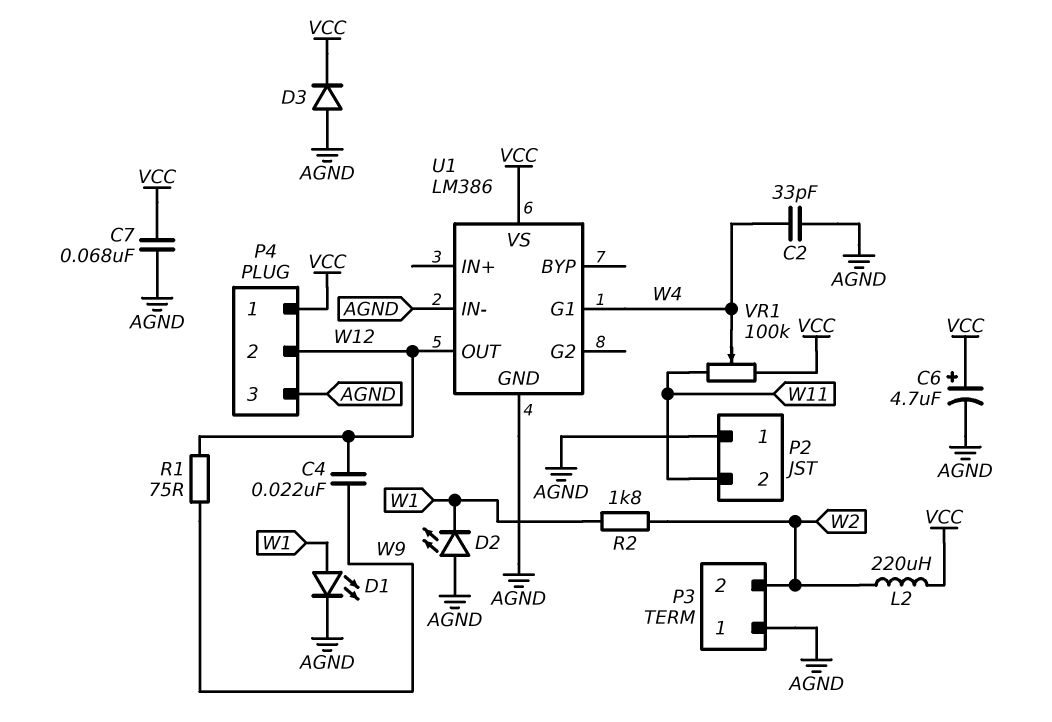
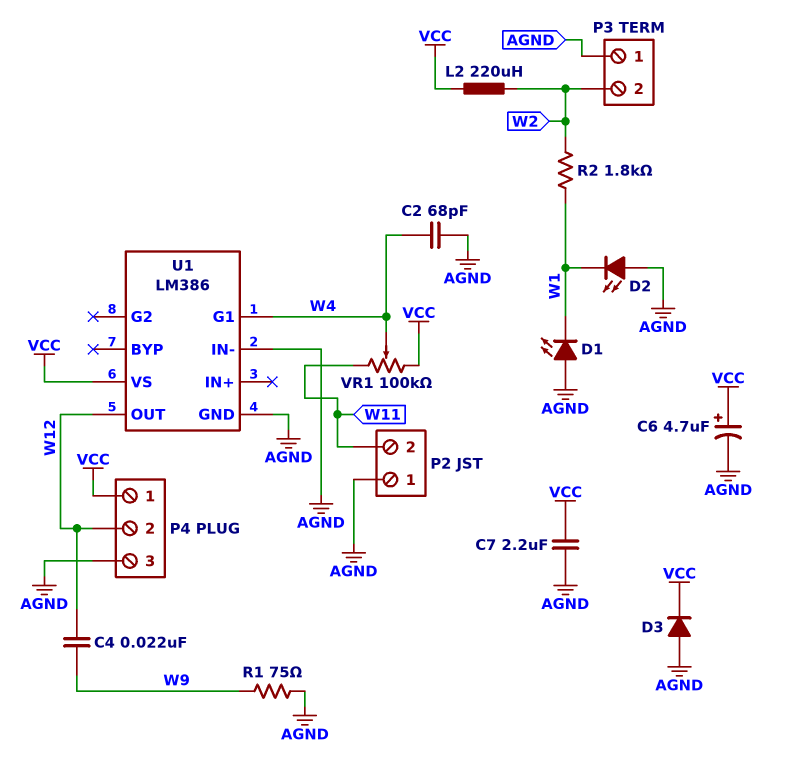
C2: 33pF (AGND, W4) -> 68pF (AGND, W4)
C7: 68nF (AGND, VCC) -> 2.2uF (AGND, VCC)
D1: LED (A W1, K AGND) -> LED (A AGND, K W1)
R1: 75 (W9, W12) -> 75 (AGND, W9)

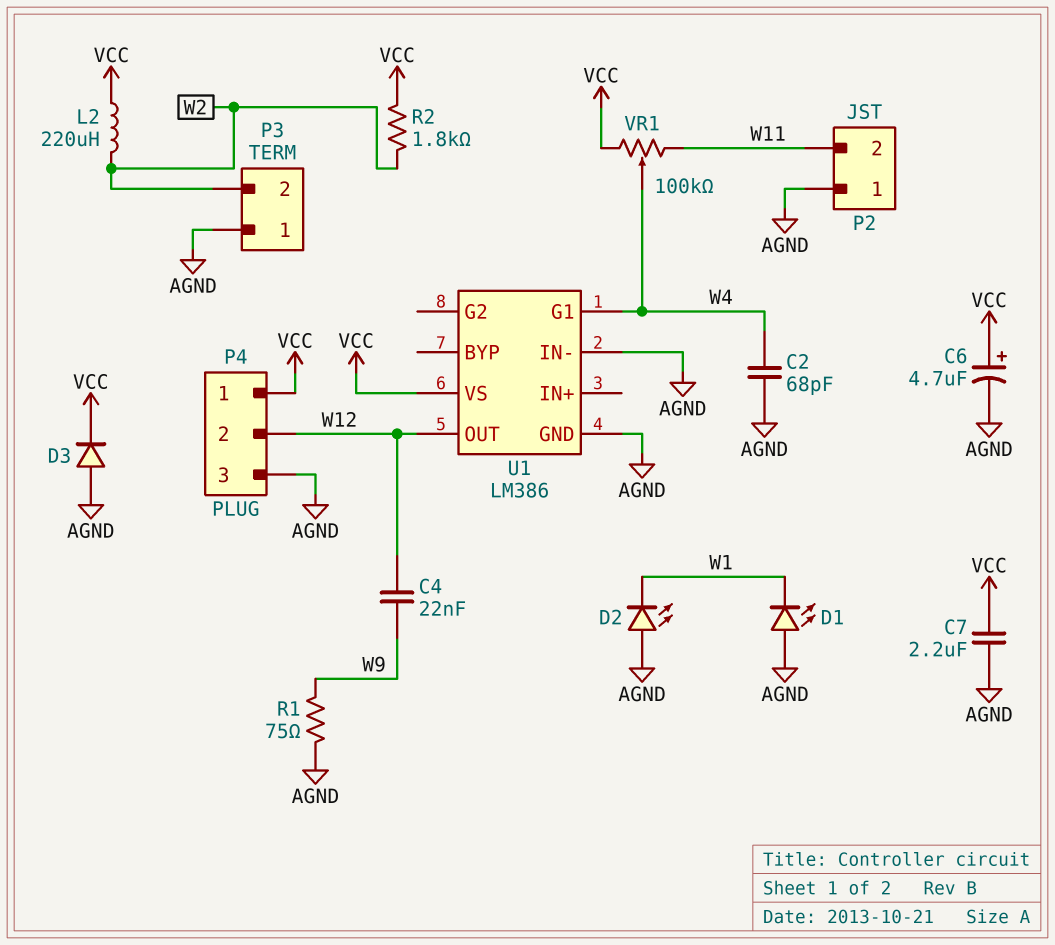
R2: 1.8k (W1, W2) -> 1.8k (VCC, W2)

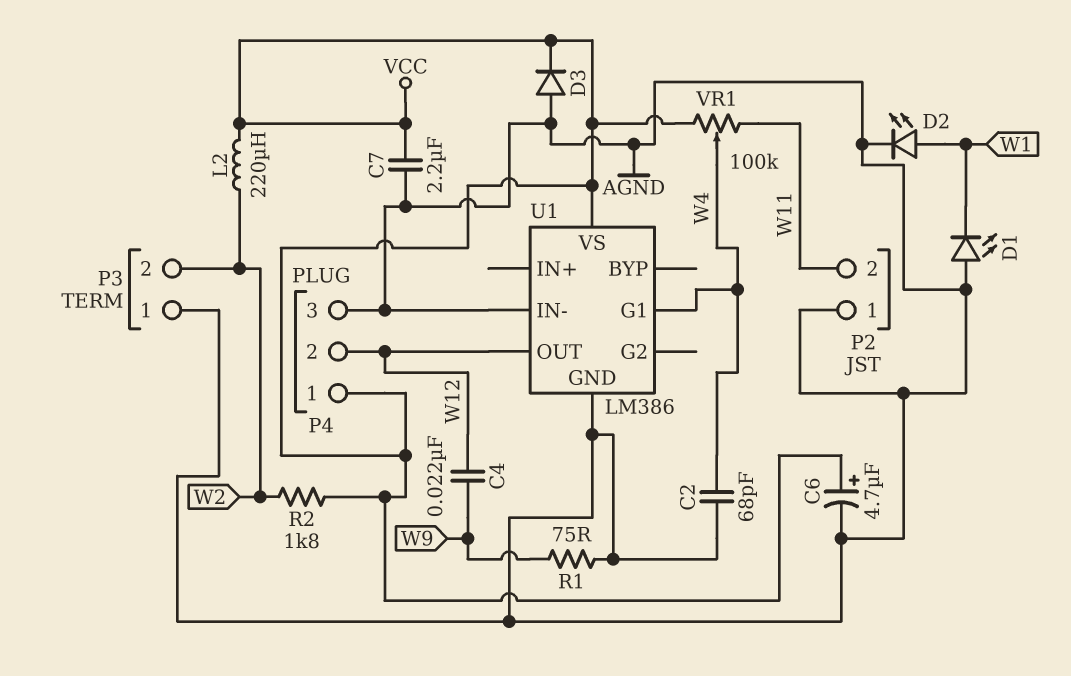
D2: LED (A AGND, K W1) -> LED (A W1, K AGND)

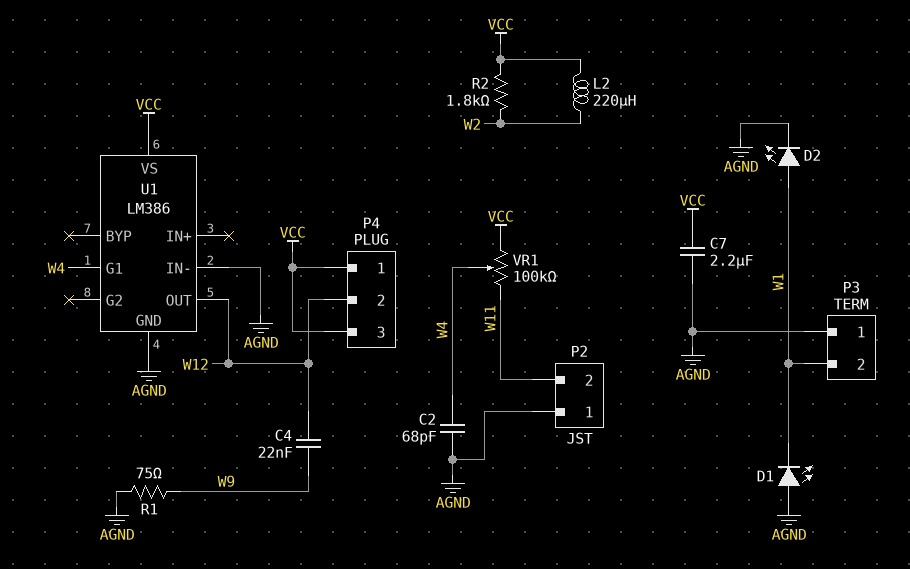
C6: 4.7uF (plus VCC, minus AGND) -> none
D3: diode (A AGND, K VCC) -> none
P3 pin 2: W2 -> W1
P4 pin 3: AGND -> VCC

